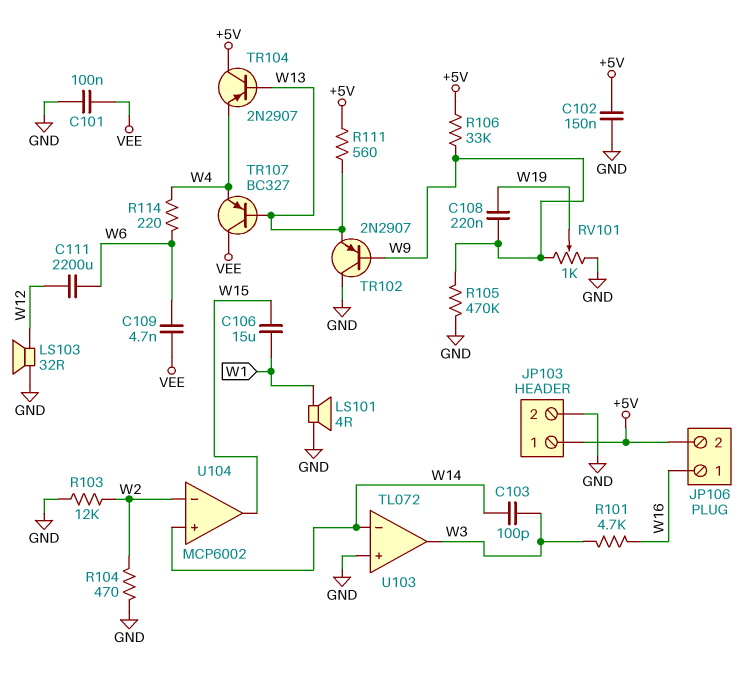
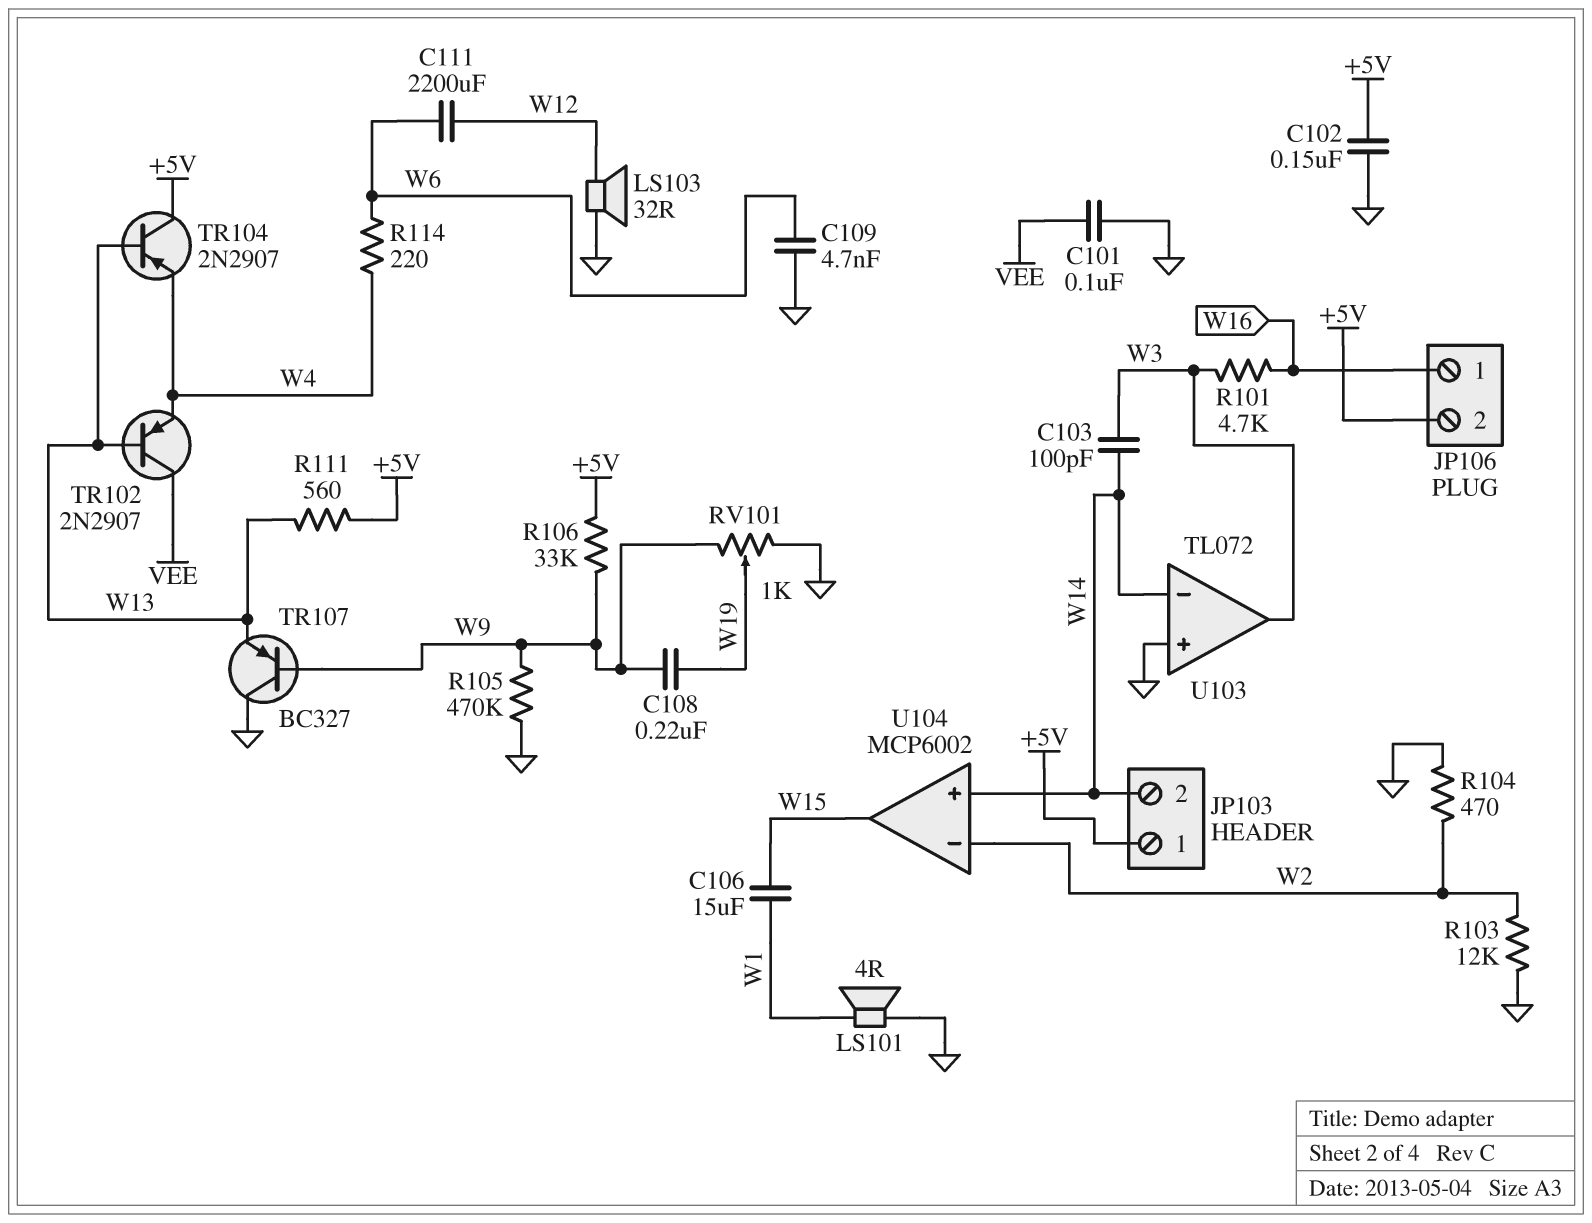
C109: 4.7nF (VEE, W6) -> 4.7nF (GND, W6)
JP103 pin 2: GND -> W14
TR102: PNP 2N2907 (B W9, C GND, E W13) -> PNP 2N2907 (B W13, C VEE, E W4)
TR107: PNP BC327 (B W13, C VEE, E W4) -> PNP BC327 (B W9, C GND, E W13)

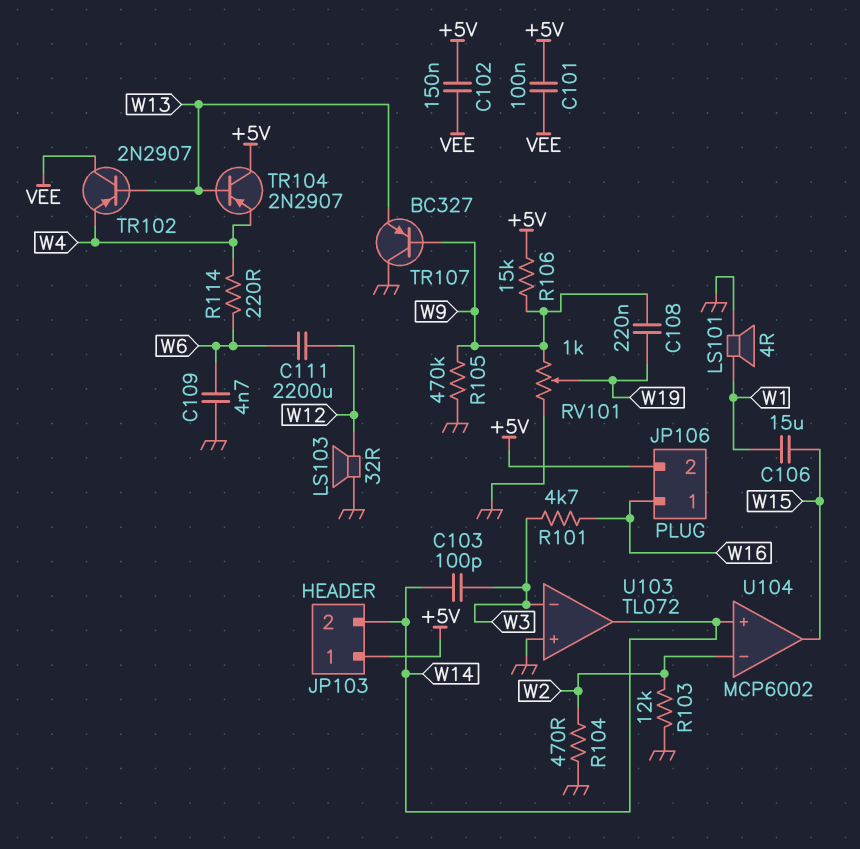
C101: 100nF (GND, VEE) -> 100nF (+5V, VEE)
C102: 150nF (+5V, GND) -> 150nF (+5V, VEE)
R106: 33k (+5V, W9) -> 15k (+5V, W9)
R111: 560 (+5V, W13) -> none
U103 pin in-: W14 -> W3
U103 pin out: W3 -> W14

